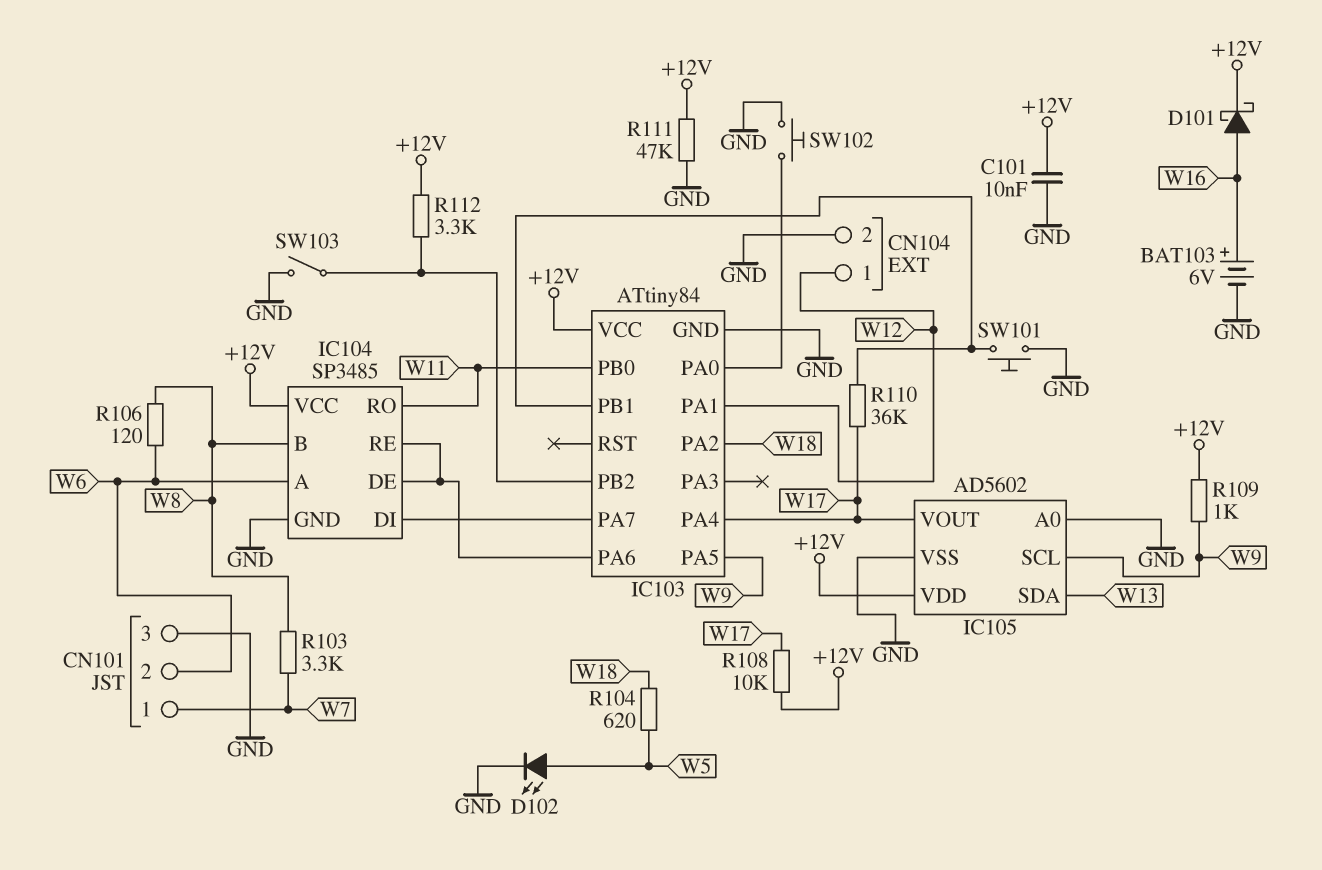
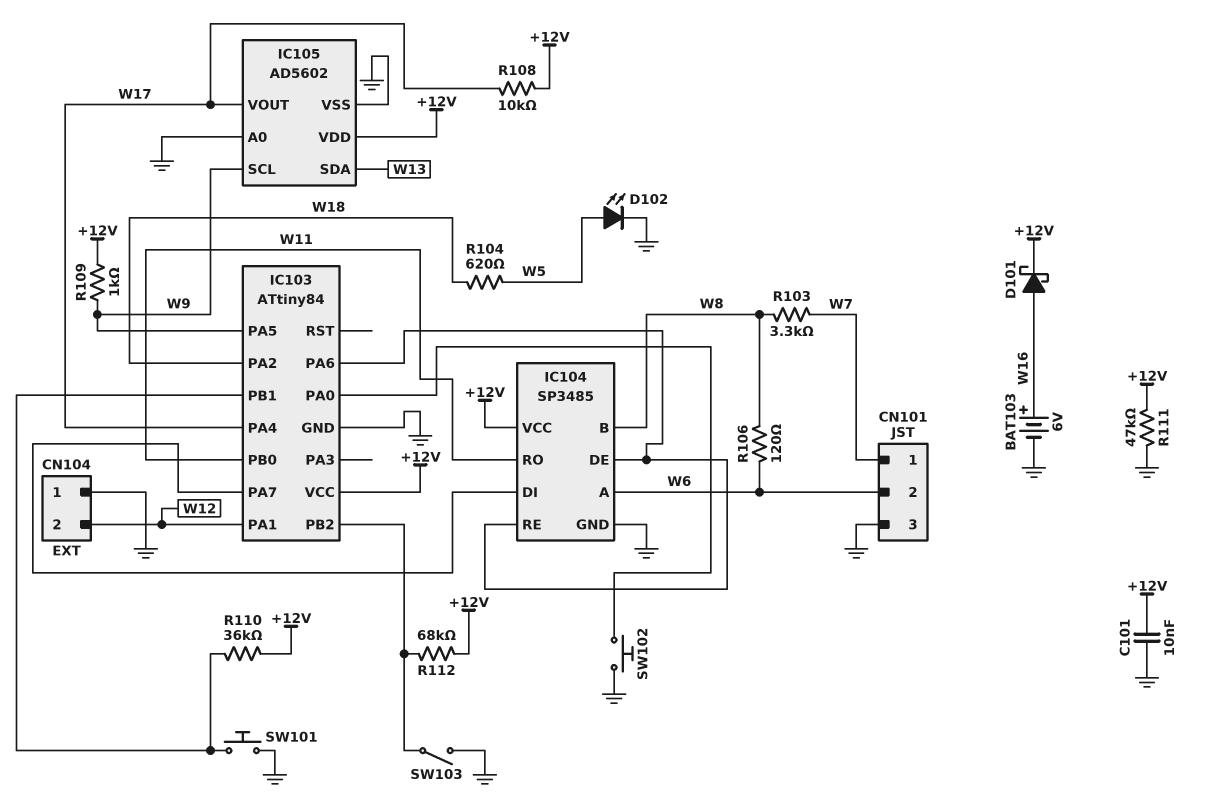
CN104 pin 1: W12 -> GND
CN104 pin 2: GND -> W12
R110: 36k (IC103/PB1, W17) -> 36k (+12V, IC103/PB1)
R112: 3.3k (+12V, IC103/PB2) -> 68k (+12V, IC103/PB2)

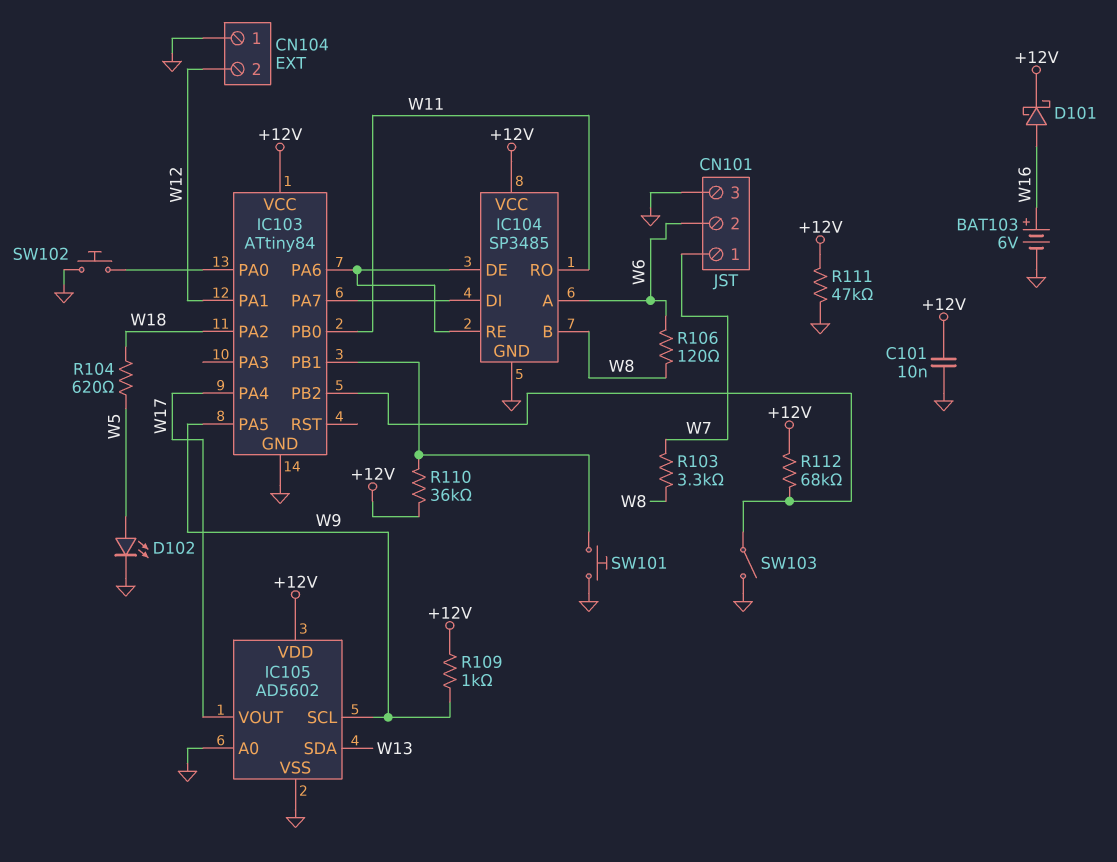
R108: 10k (+12V, W17) -> none

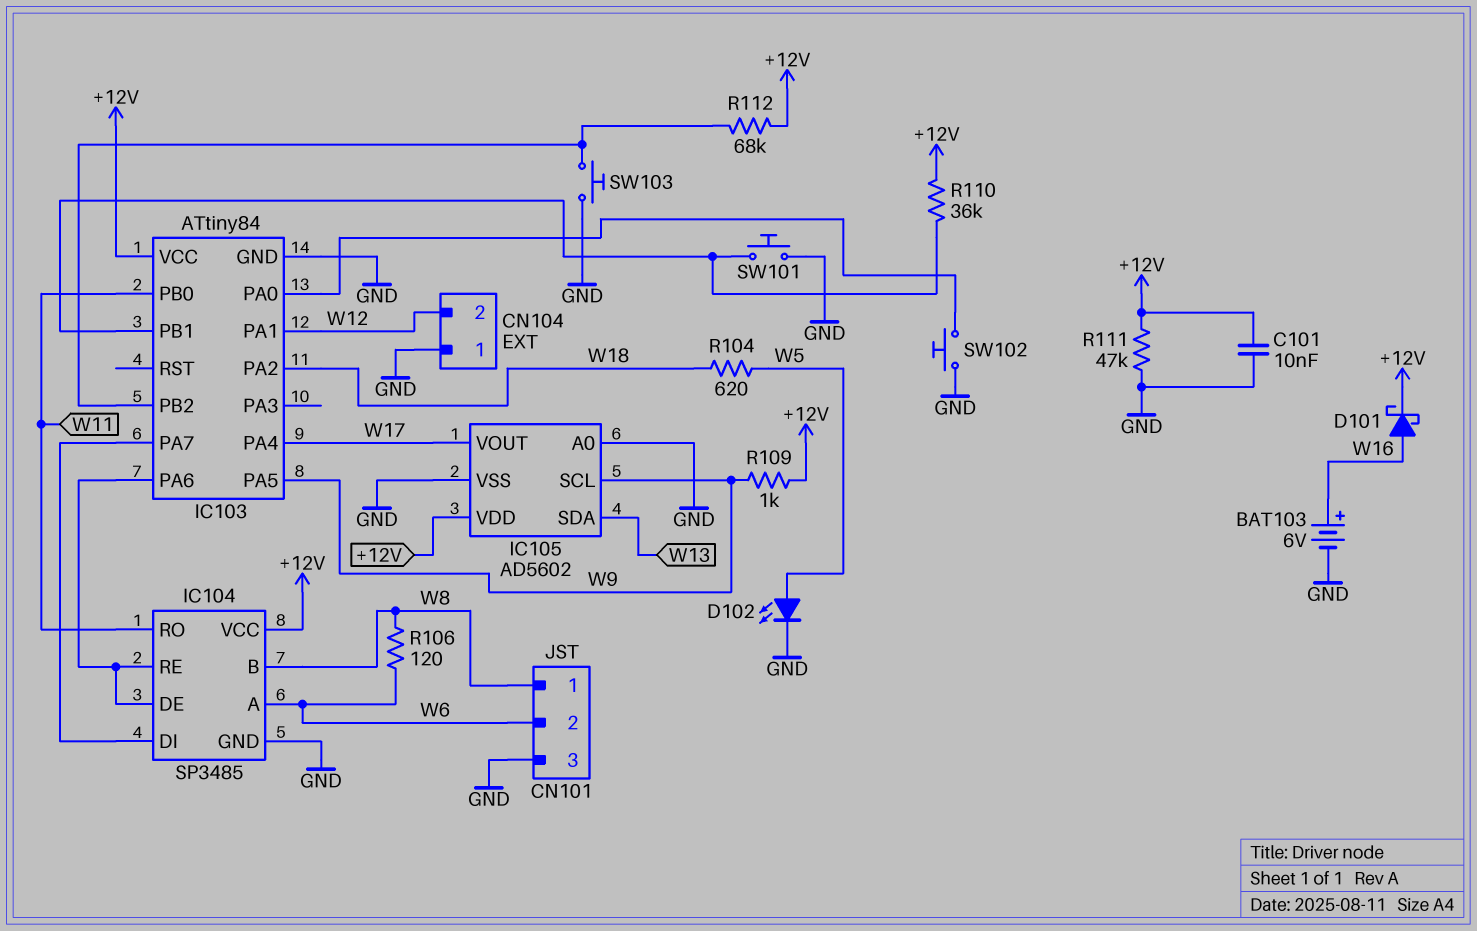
CN101 pin 1: W7 -> W8
R103: 3.3k (W7, W8) -> none
SW103: switch (GND, IC103/PB2) -> button (GND, IC103/PB2)

